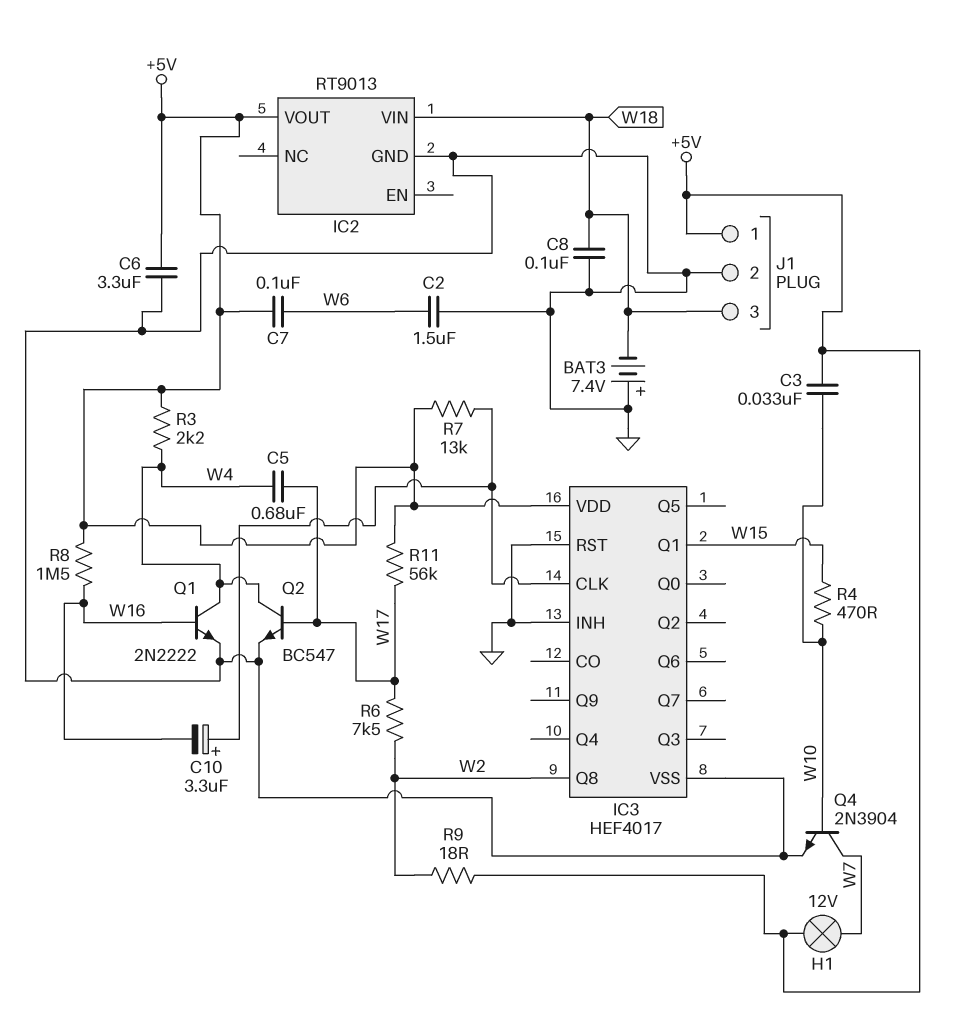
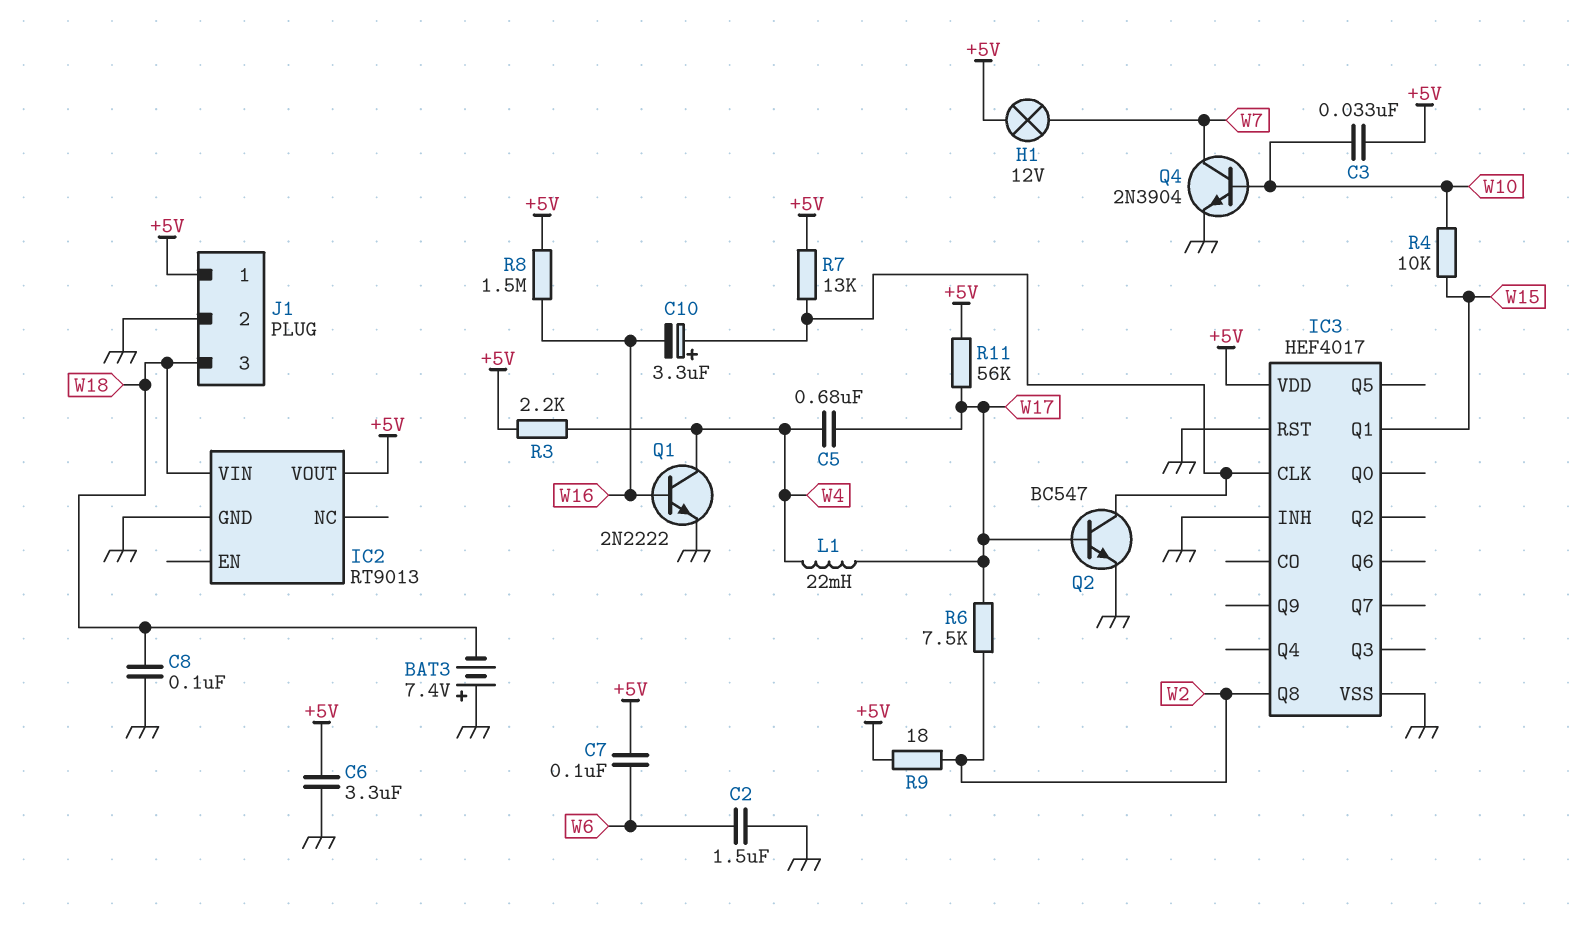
L1: none -> 22mH (W4, W17)
Q2: NPN BC547 (B W17, C W4, E GND) -> NPN BC547 (B W17, C IC3/CLK, E GND)
R4: 470 (W10, W15) -> 10k (W10, W15)

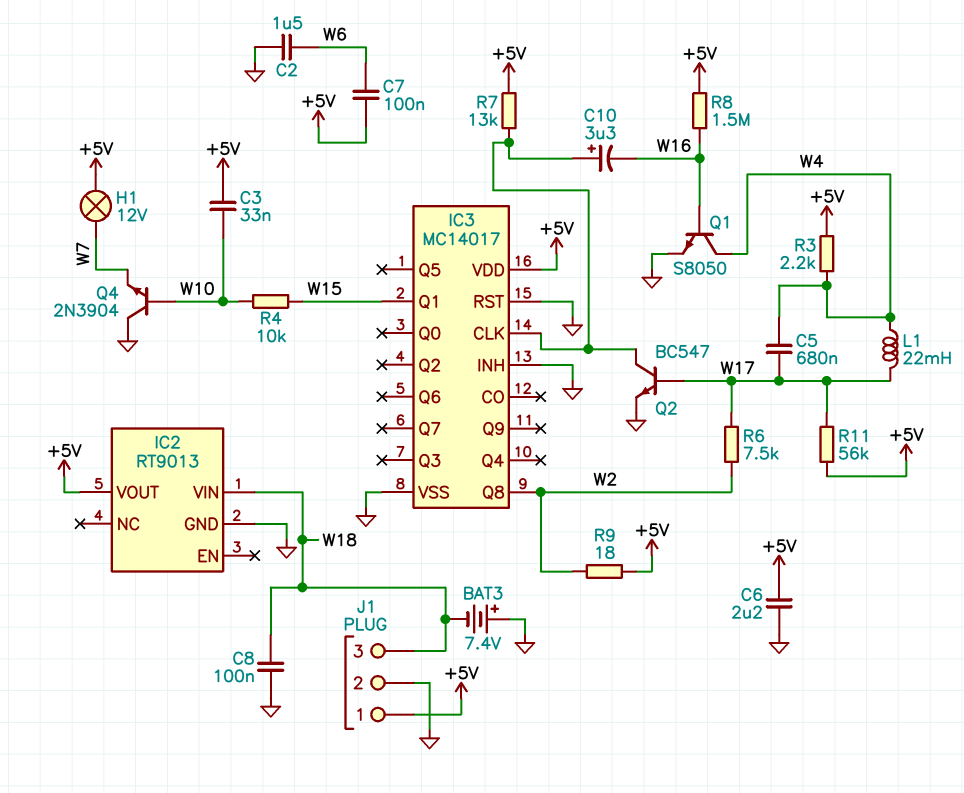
C6: 3.3uF (+5V, GND) -> 2.2uF (+5V, GND)
IC3: HEF4017 -> MC14017
Q1: NPN 2N2222 (B W16, C W4, E GND) -> NPN S8050 (B W16, C W4, E GND)
Q4: NPN 2N3904 (B W10, C W7, E GND) -> NPN 2N3904 (B W10, C GND, E W7)

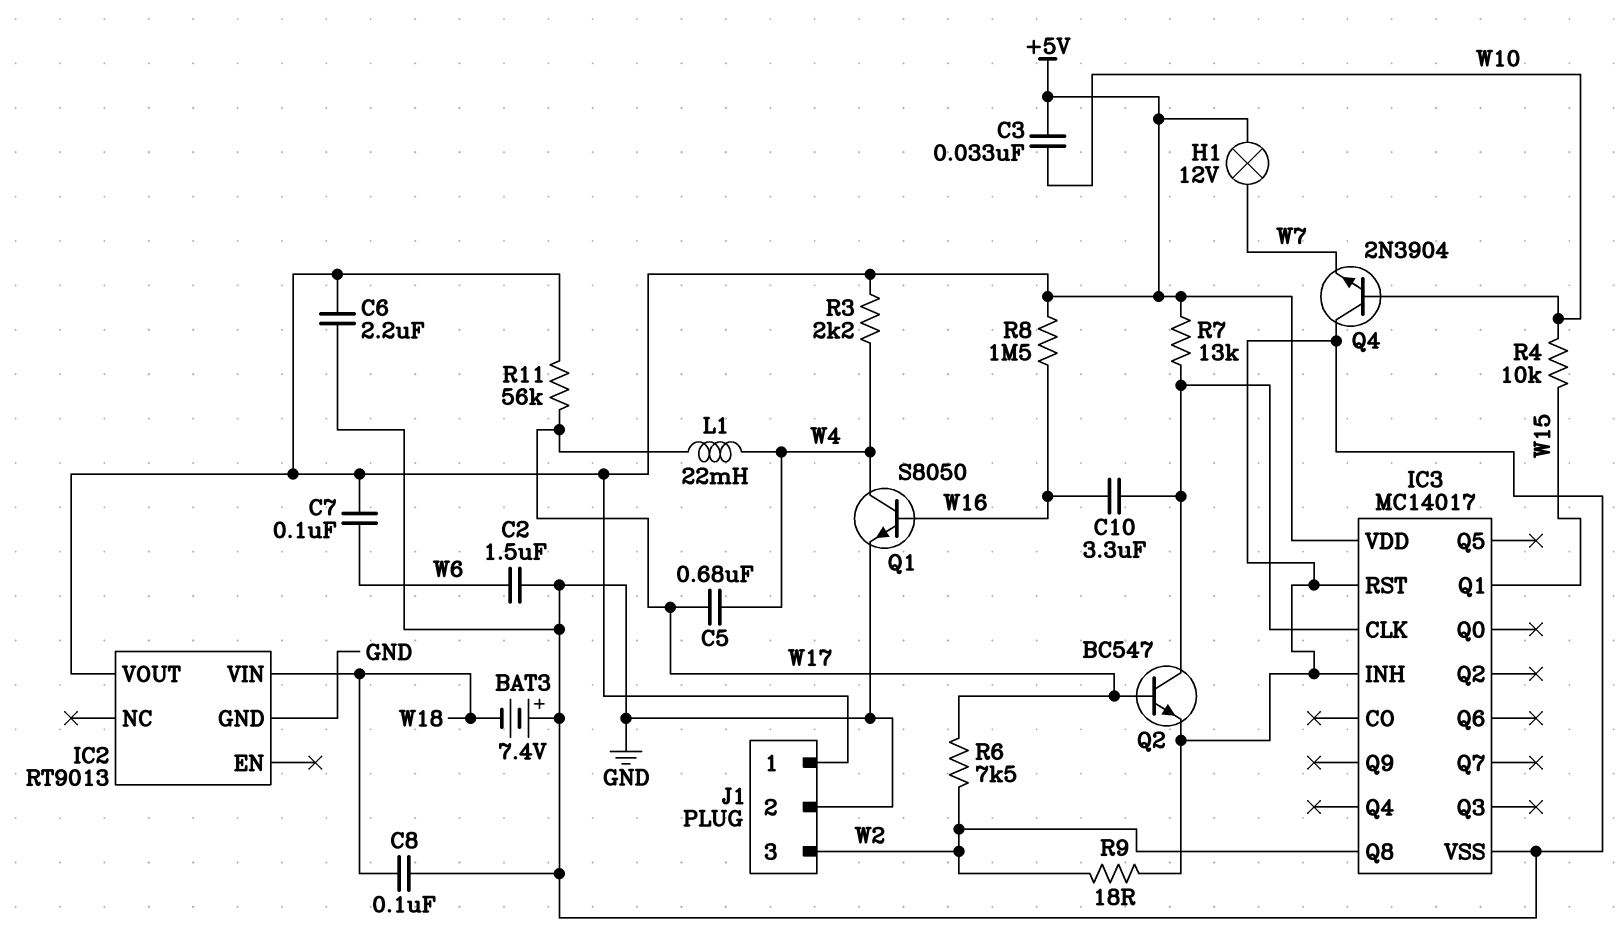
C10: 3.3uF (plus IC3/CLK, minus W16) -> 3.3uF (IC3/CLK, W16)
J1 pin 3: W18 -> W2
R9: 18 (+5V, W2) -> 18 (GND, W2)

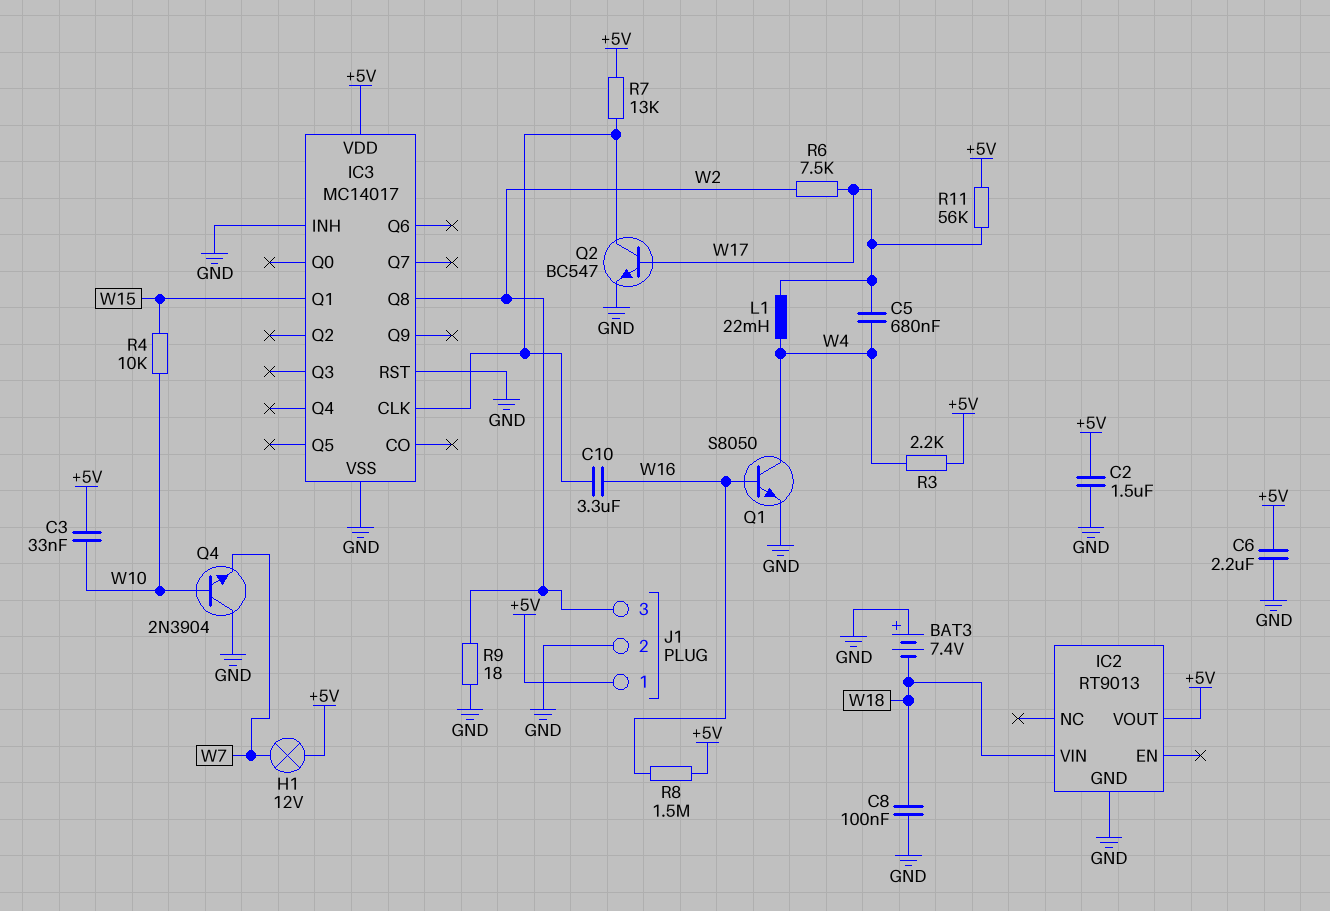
C2: 1.5uF (GND, W6) -> 1.5uF (+5V, GND)
C7: 100nF (+5V, W6) -> none

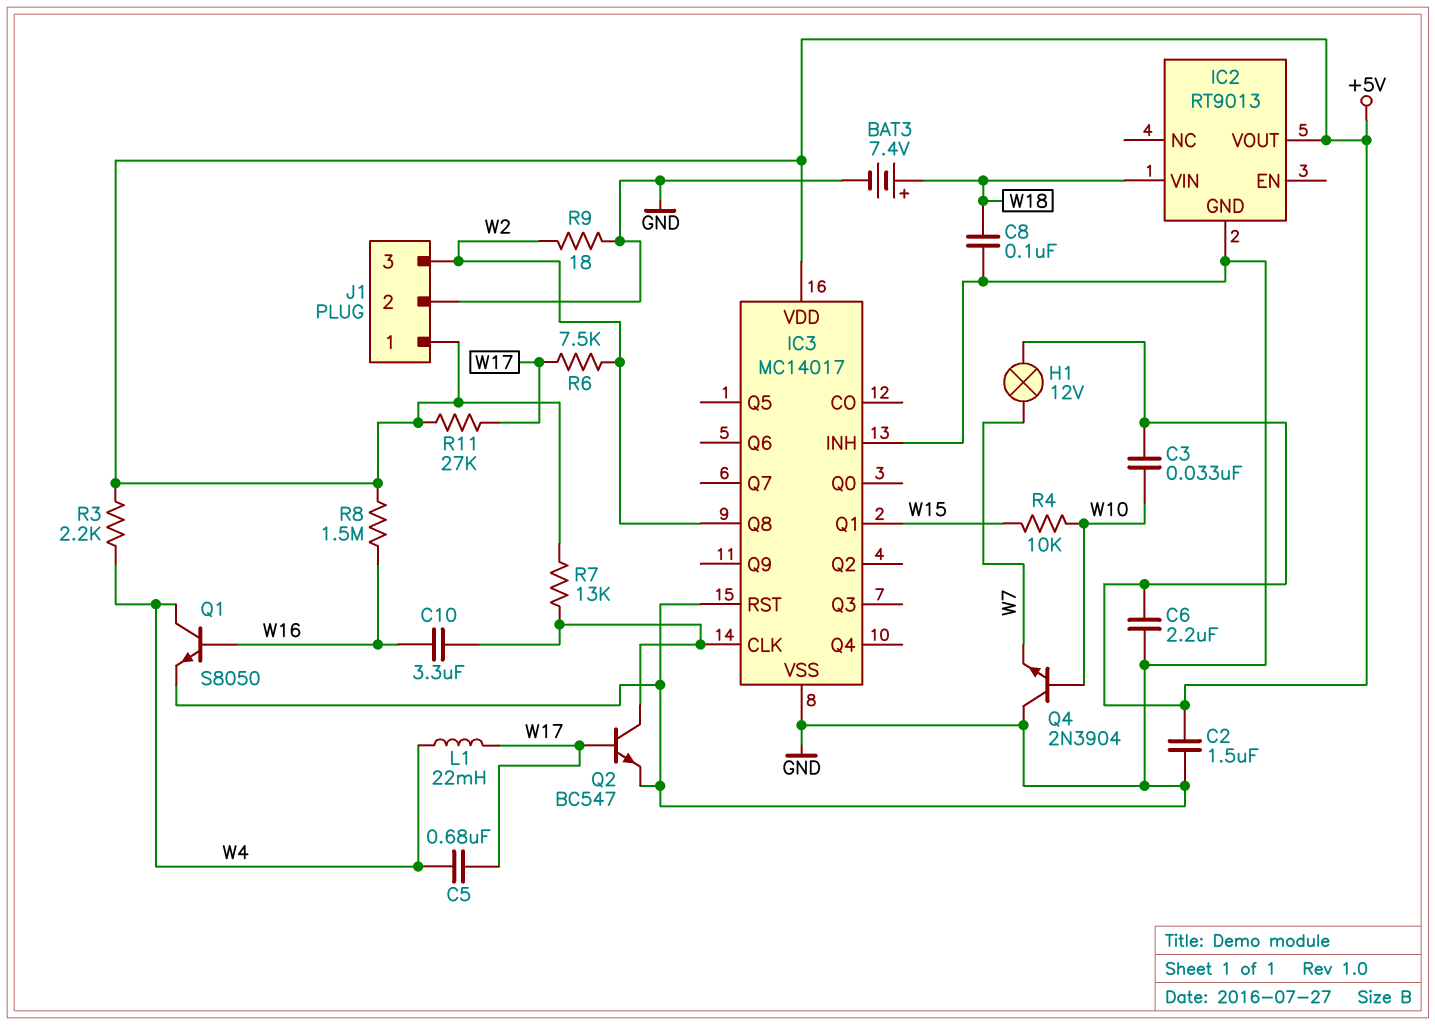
BAT3: 7.4V (plus GND, minus W18) -> 7.4V (plus W18, minus GND)
R11: 56k (+5V, W17) -> 27k (+5V, W17)

